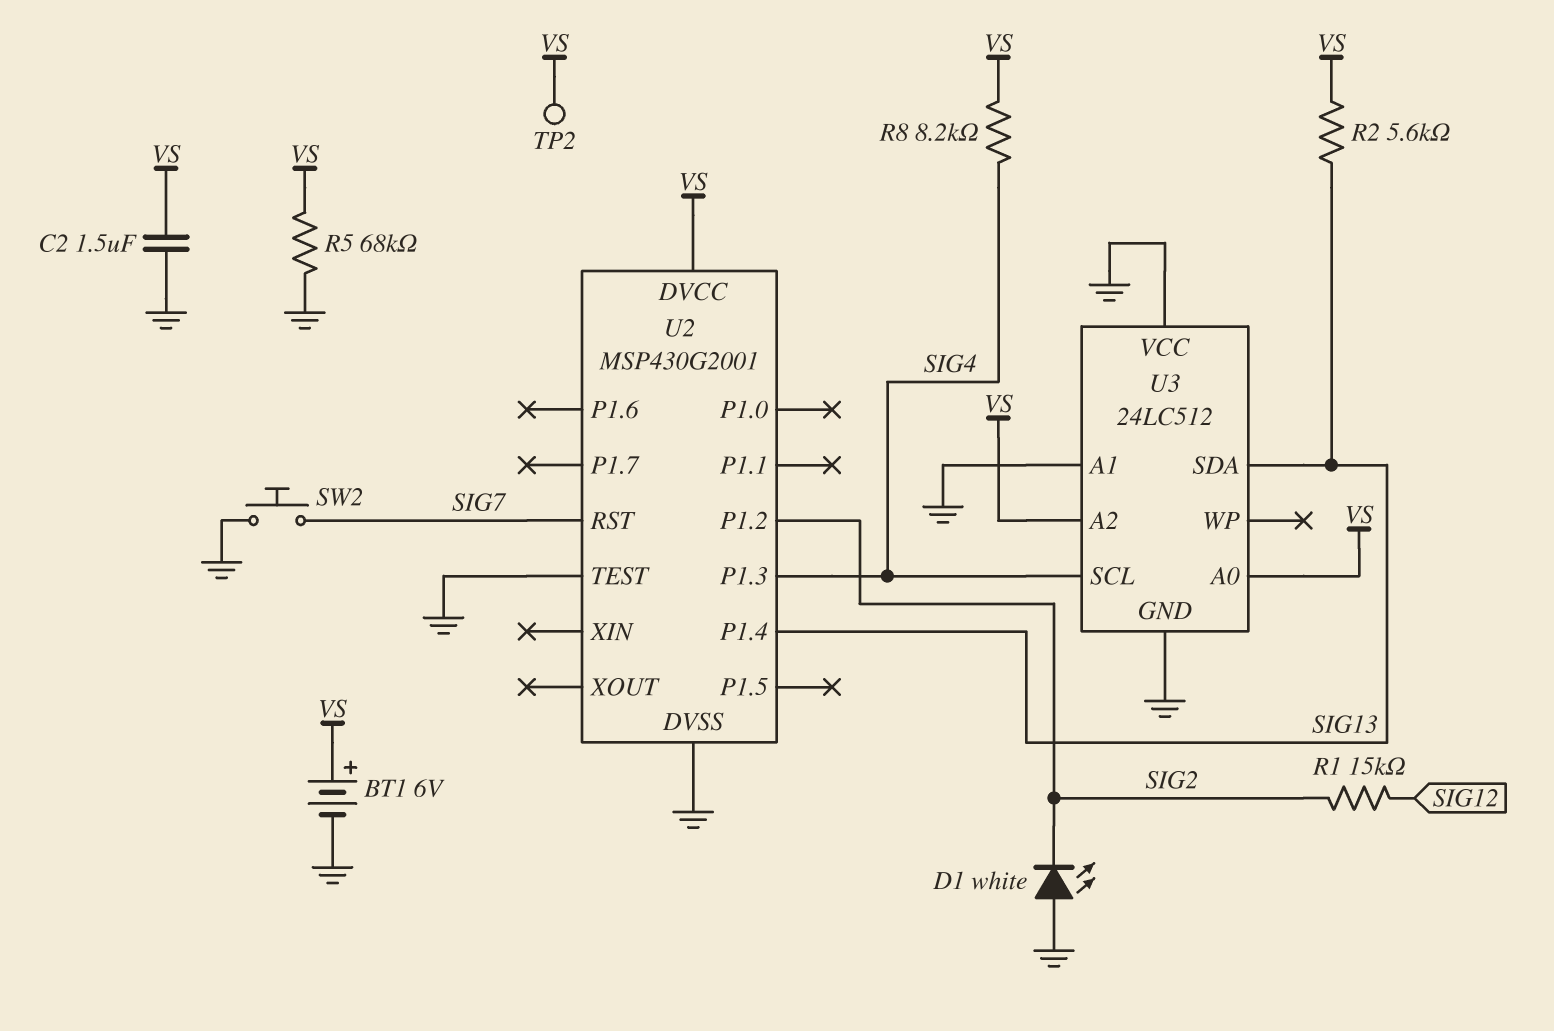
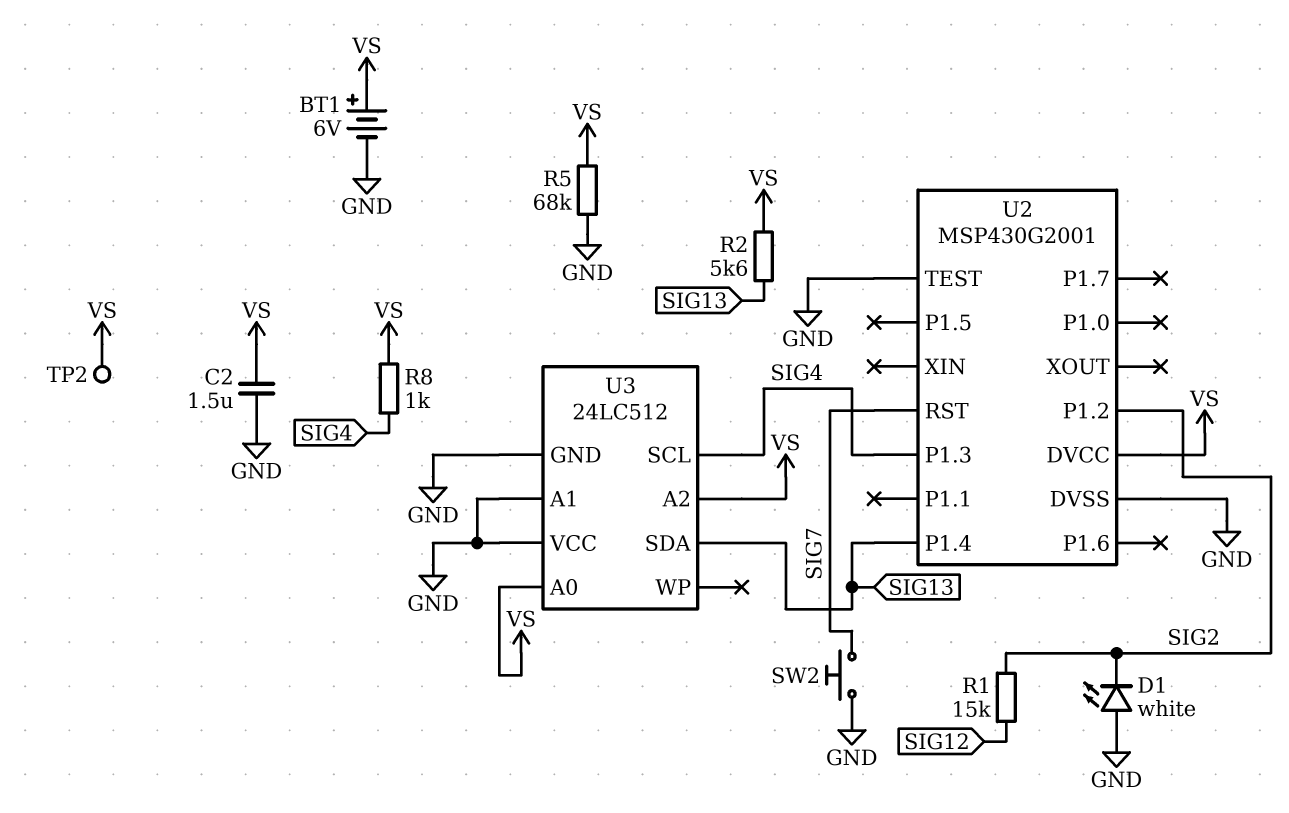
R8: 8.2k (SIG4, VS) -> 1k (SIG4, VS)

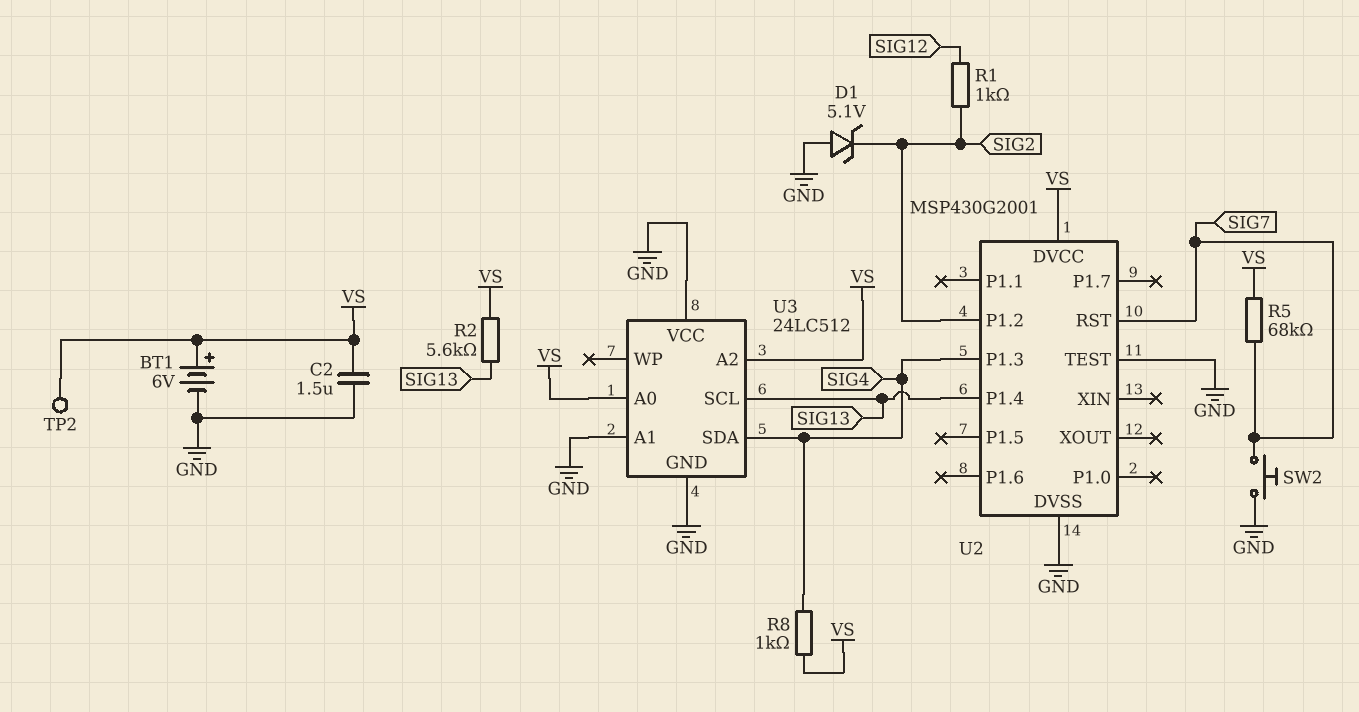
D1: LED white (A GND, K SIG2) -> zener 5.1V (A GND, K SIG2)
R1: 15k (SIG2, SIG12) -> 1k (SIG2, SIG12)
R5: 68k (GND, VS) -> 68k (SIG7, VS)
U3 pin SCL: SIG4 -> SIG13
U3 pin SDA: SIG13 -> SIG4

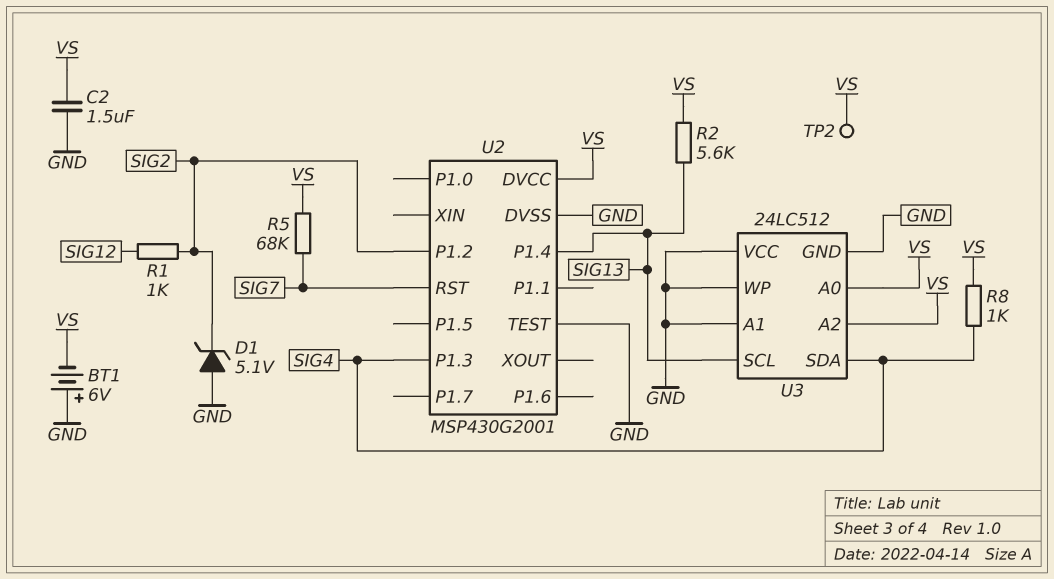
BT1: 6V (plus VS, minus GND) -> 6V (plus GND, minus VS)
SW2: button (GND, SIG7) -> none
U3 pin WP: none -> GND

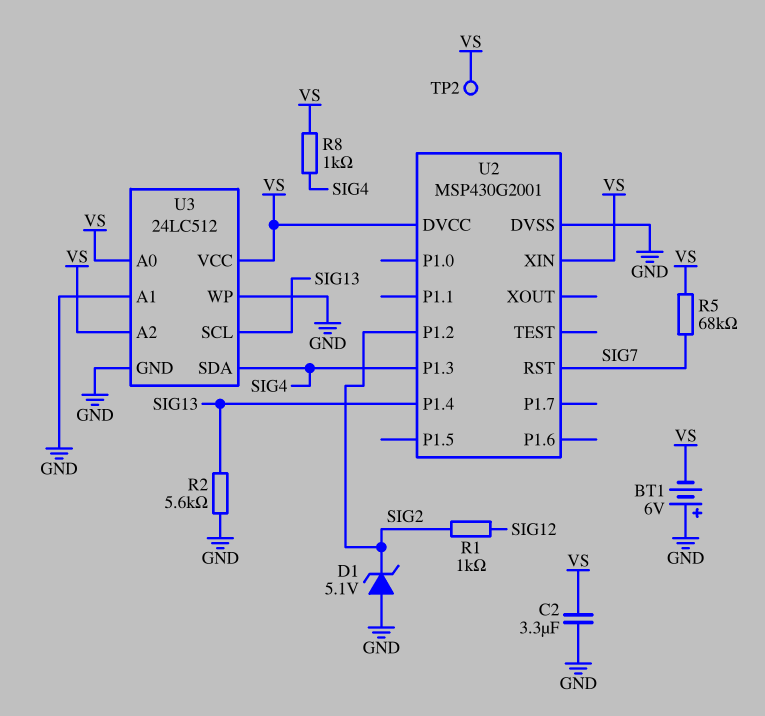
C2: 1.5uF (GND, VS) -> 3.3uF (GND, VS)
R2: 5.6k (SIG13, VS) -> 5.6k (GND, SIG13)
U2 pin TEST: GND -> none
U2 pin XIN: none -> VS
U3 pin VCC: GND -> VS

